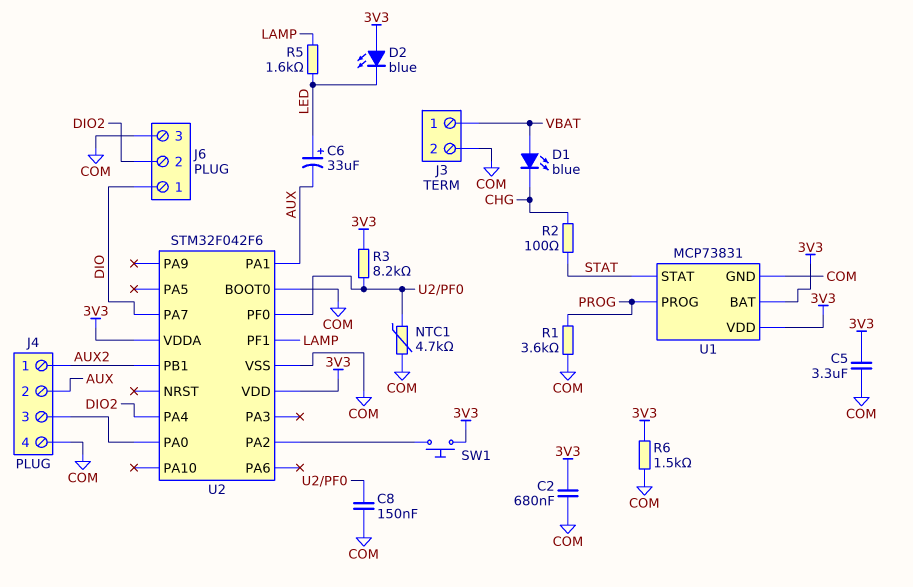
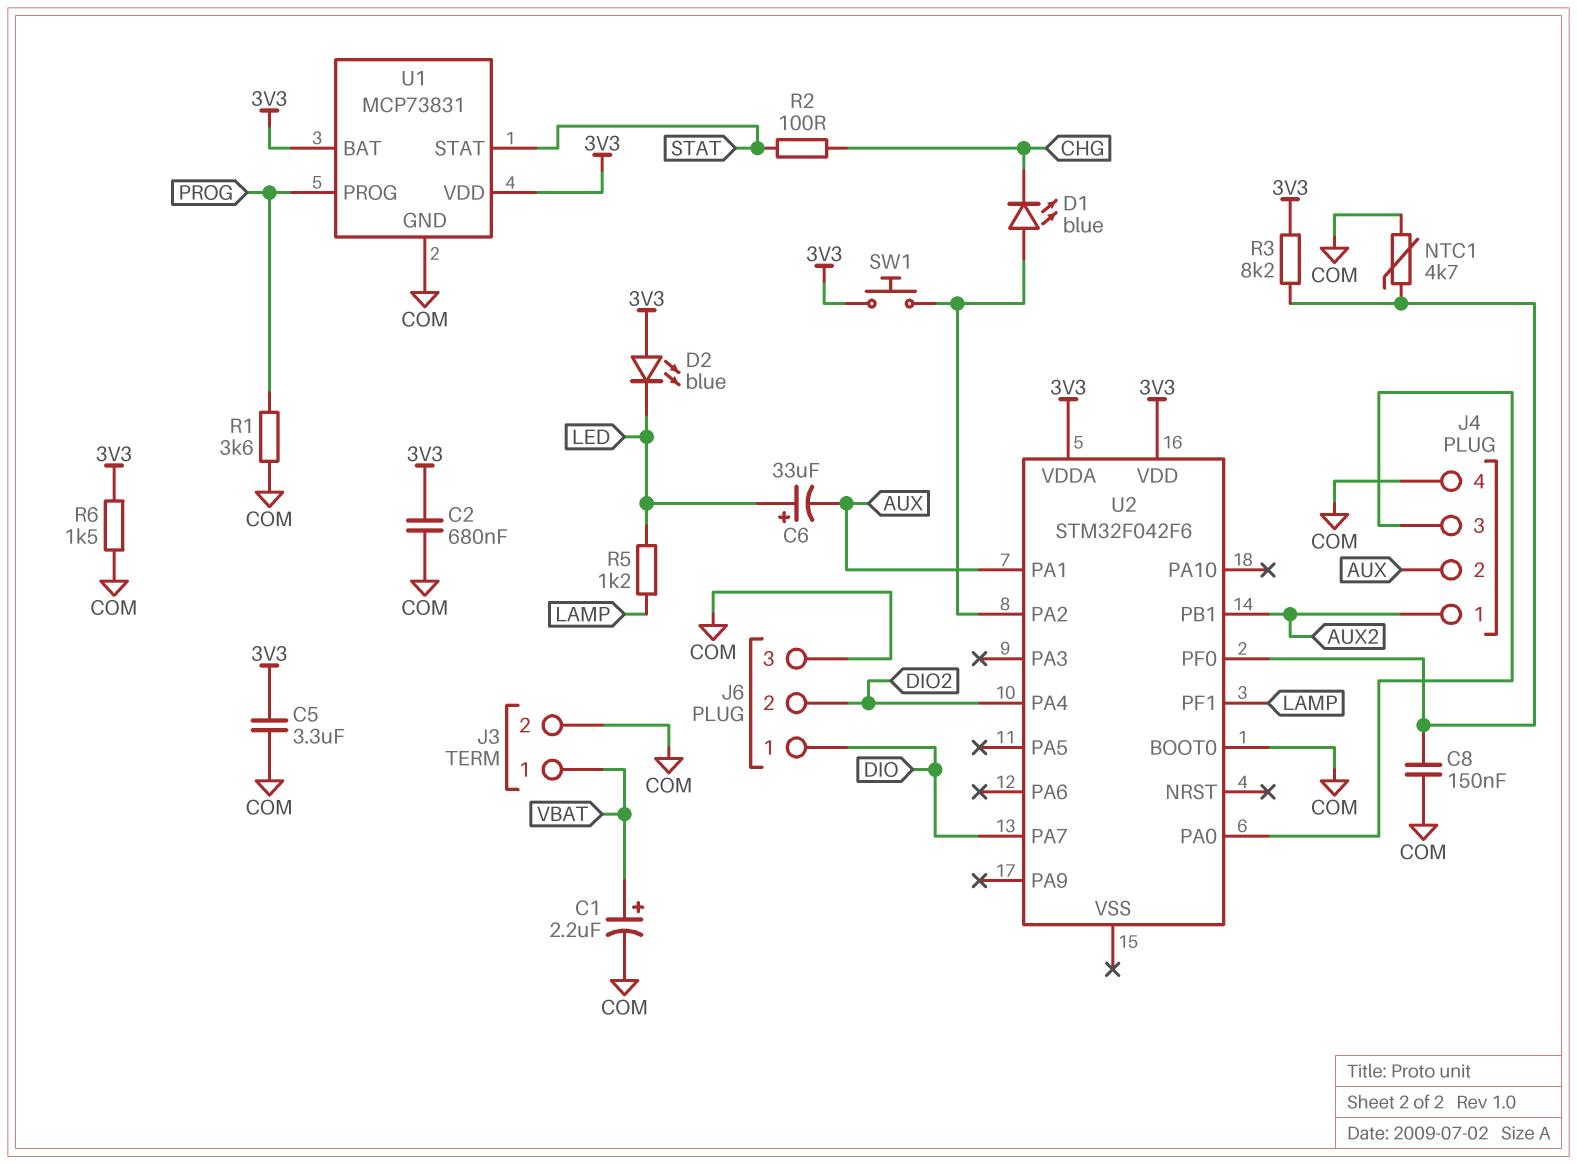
C1: none -> 2.2uF (plus VBAT, minus COM)
D1: LED blue (A VBAT, K CHG) -> LED blue (A U2/PA2, K CHG)
R5: 1.6k (LAMP, LED) -> 1.2k (LAMP, LED)
U2 pin VSS: COM -> none

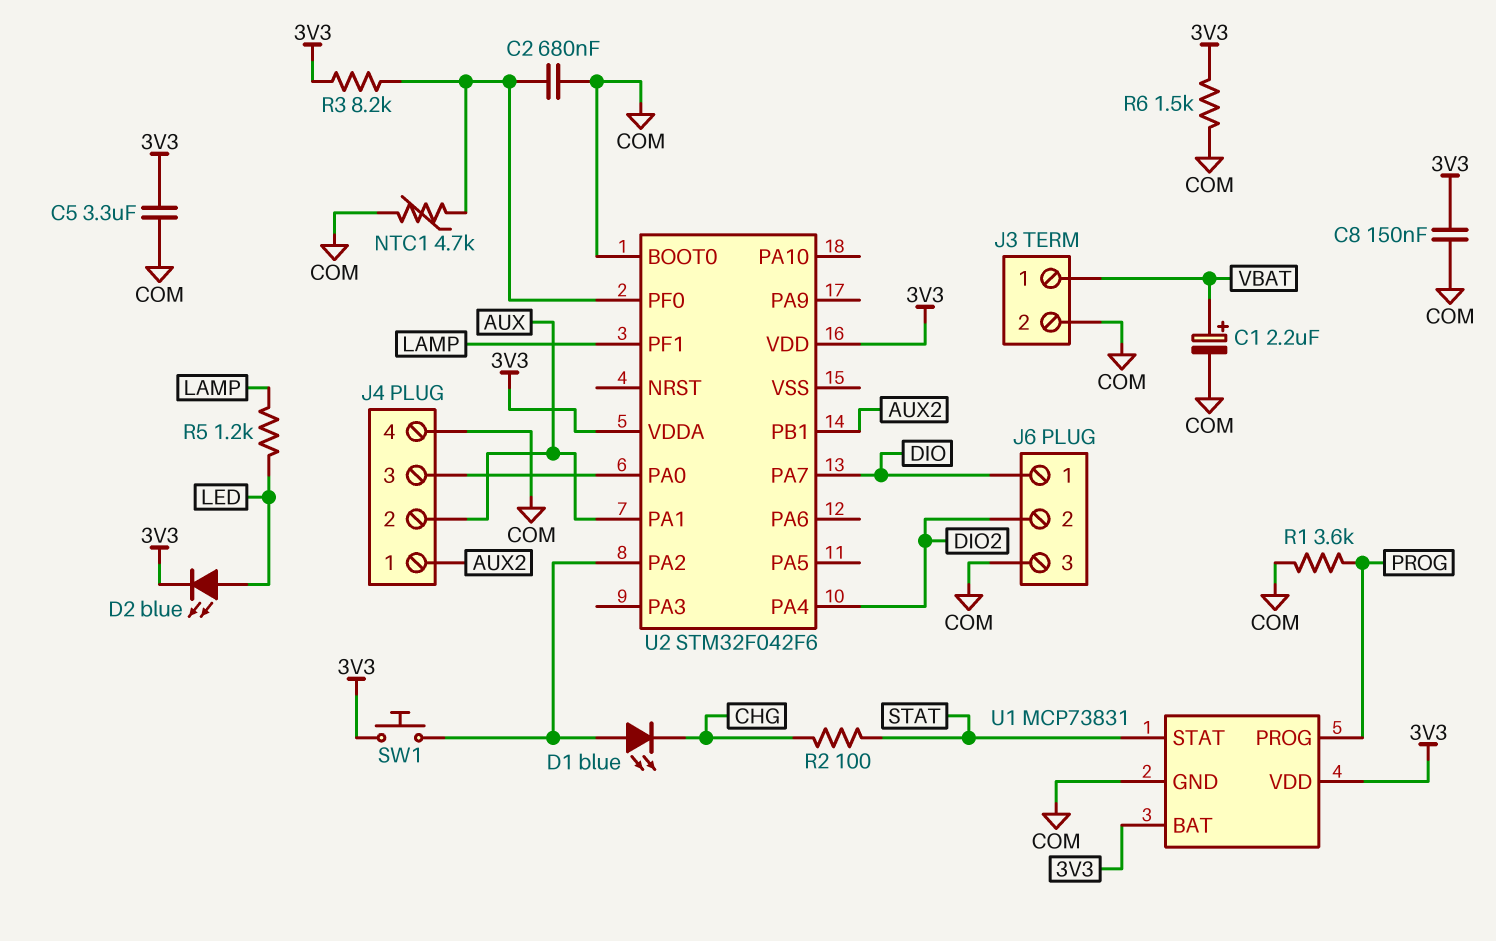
C2: 680nF (3V3, COM) -> 680nF (COM, U2/PF0)
C6: 33uF (plus LED, minus AUX) -> none
C8: 150nF (COM, U2/PF0) -> 150nF (3V3, COM)
D2: LED blue (A 3V3, K LED) -> LED blue (A LED, K 3V3)

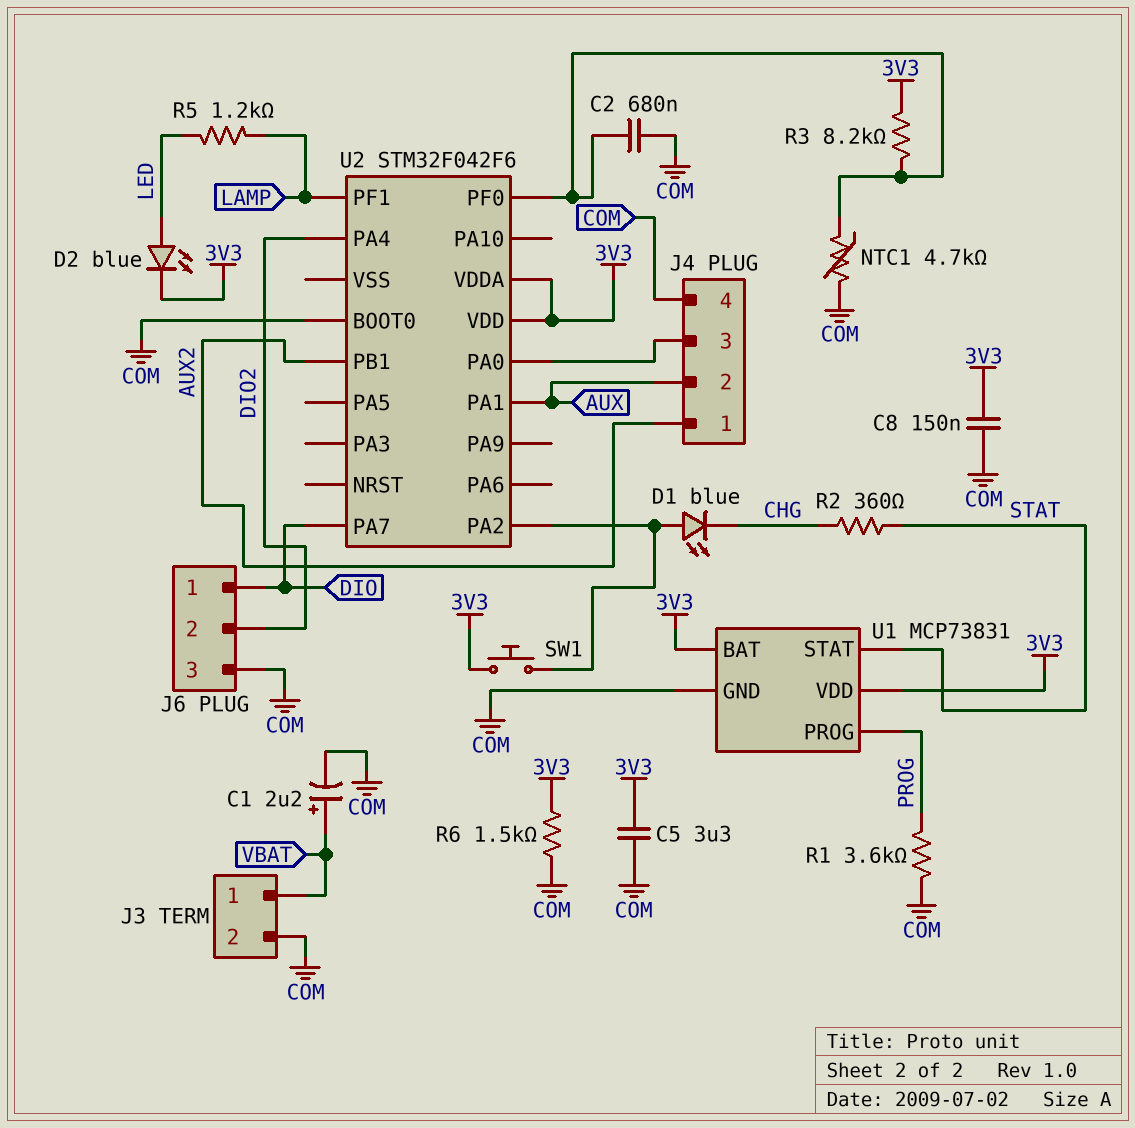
R2: 100 (CHG, STAT) -> 360 (CHG, STAT)

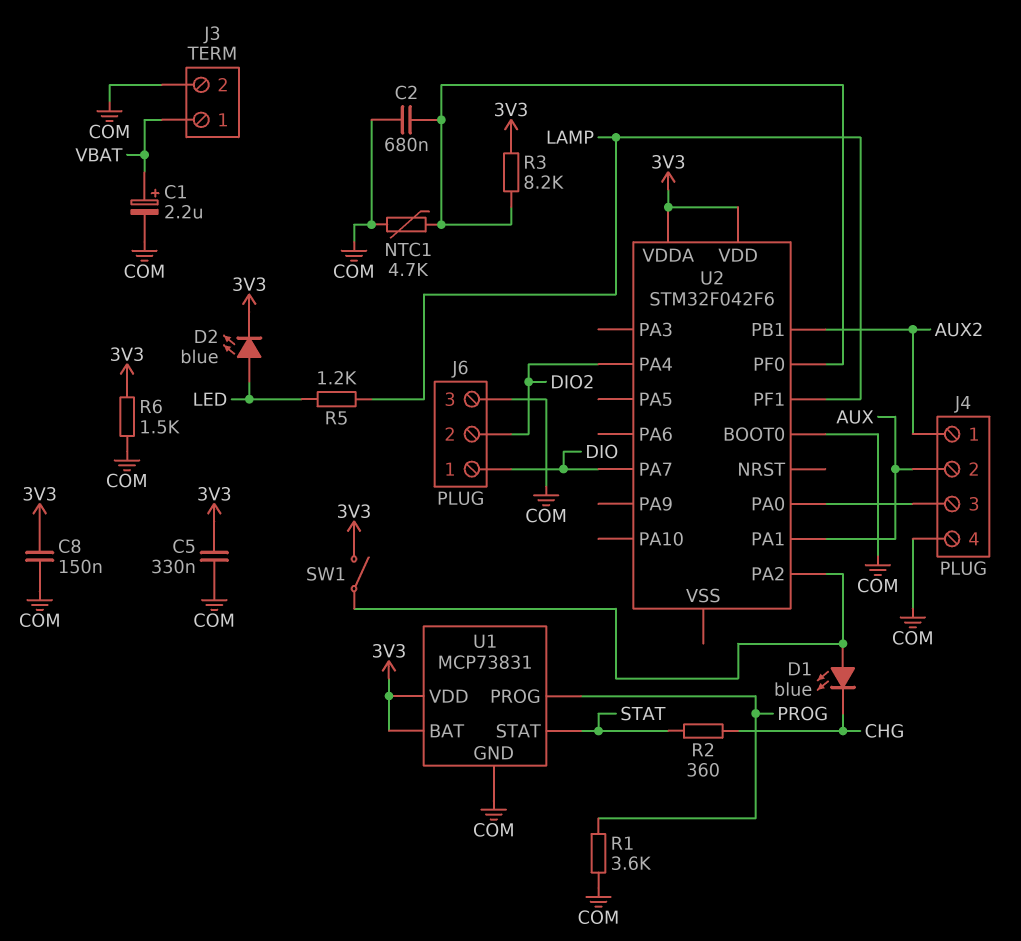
C5: 3.3uF (3V3, COM) -> 330nF (3V3, COM)
SW1: button (3V3, U2/PA2) -> switch (3V3, U2/PA2)

